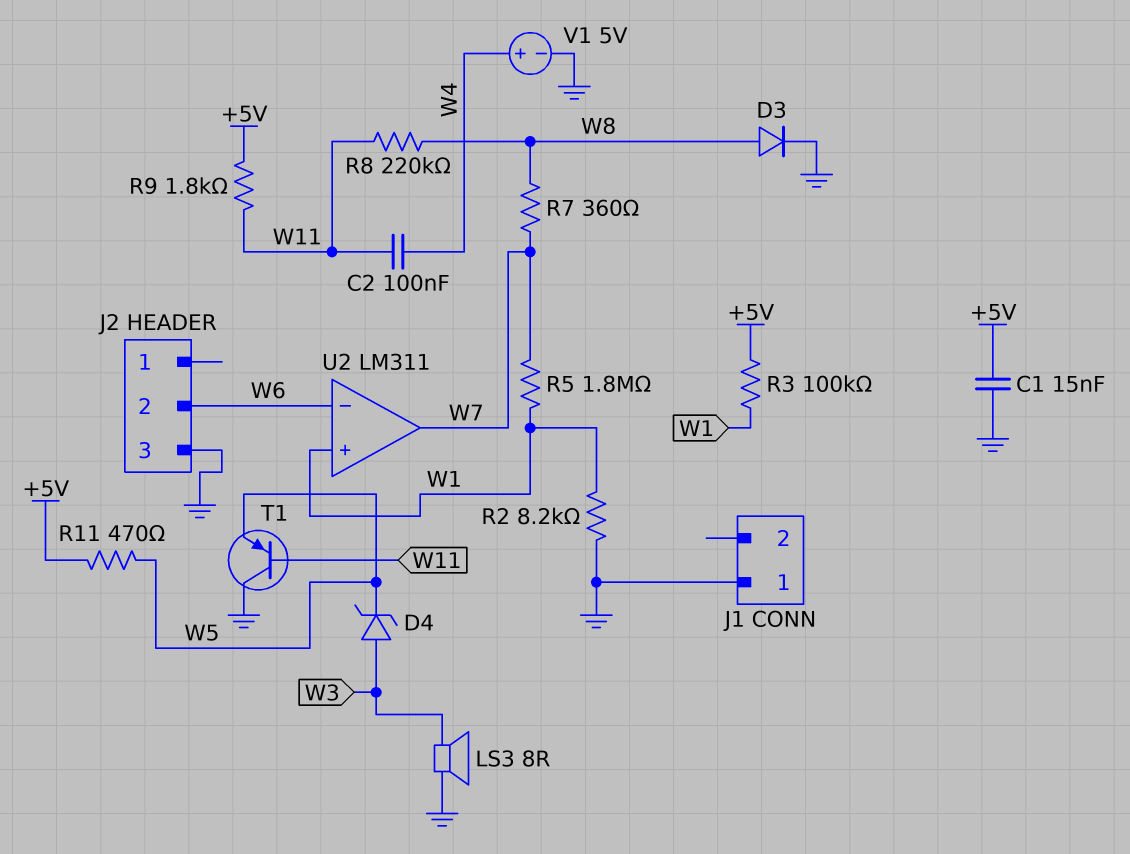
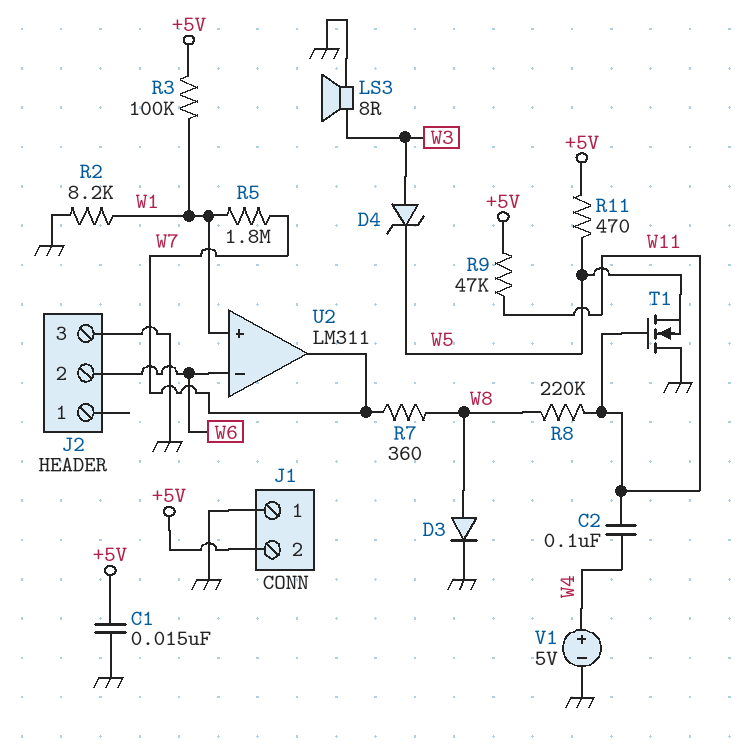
J1 pin 2: none -> +5V
R9: 1.8k (+5V, W11) -> 47k (+5V, W11)
T1: PNP (B W11, C GND, E W5) -> NMOS (G W11, D GND, S W5)

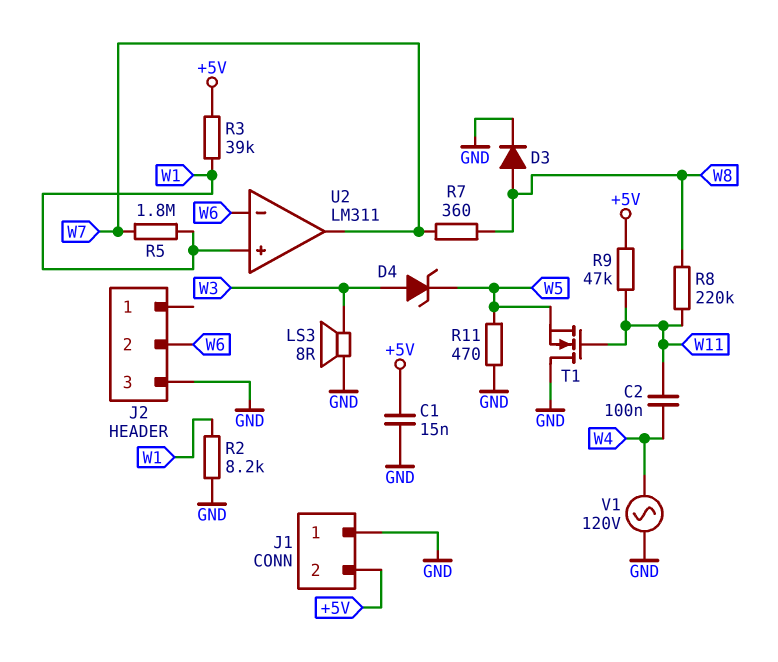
R3: 100k (+5V, W1) -> 39k (+5V, W1)
R11: 470 (+5V, W5) -> 470 (GND, W5)
V1: 5V (plus W4, minus GND) -> AC 120V (GND, W4)

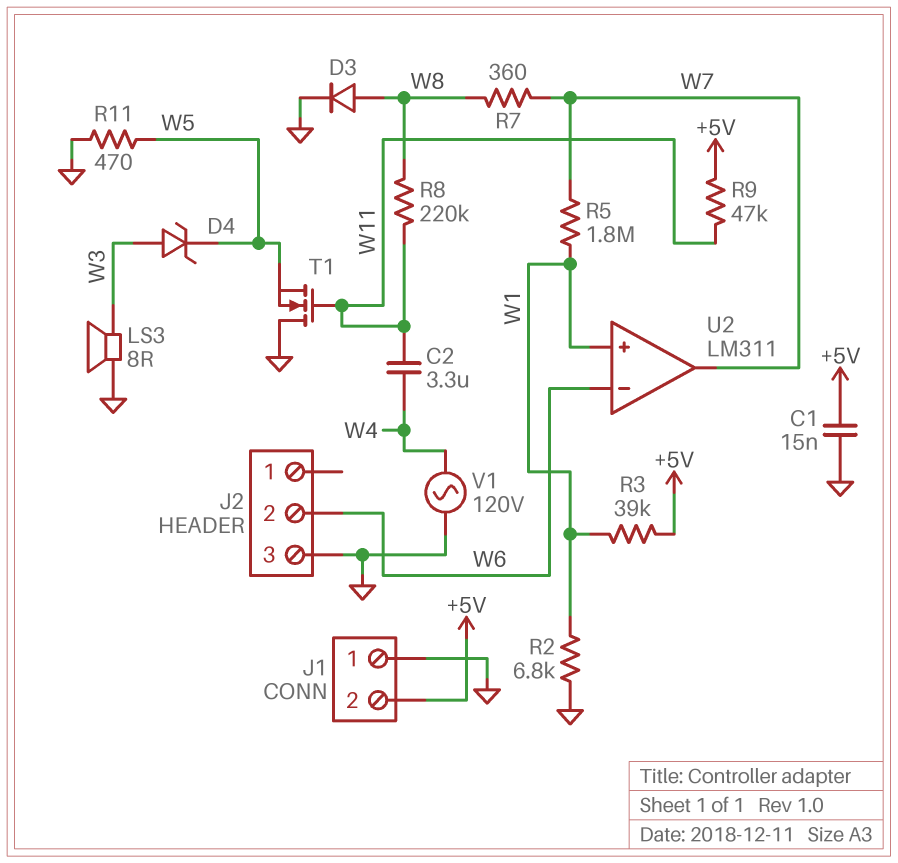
C2: 100nF (W4, W11) -> 3.3uF (W4, W11)
R2: 8.2k (GND, W1) -> 6.8k (GND, W1)

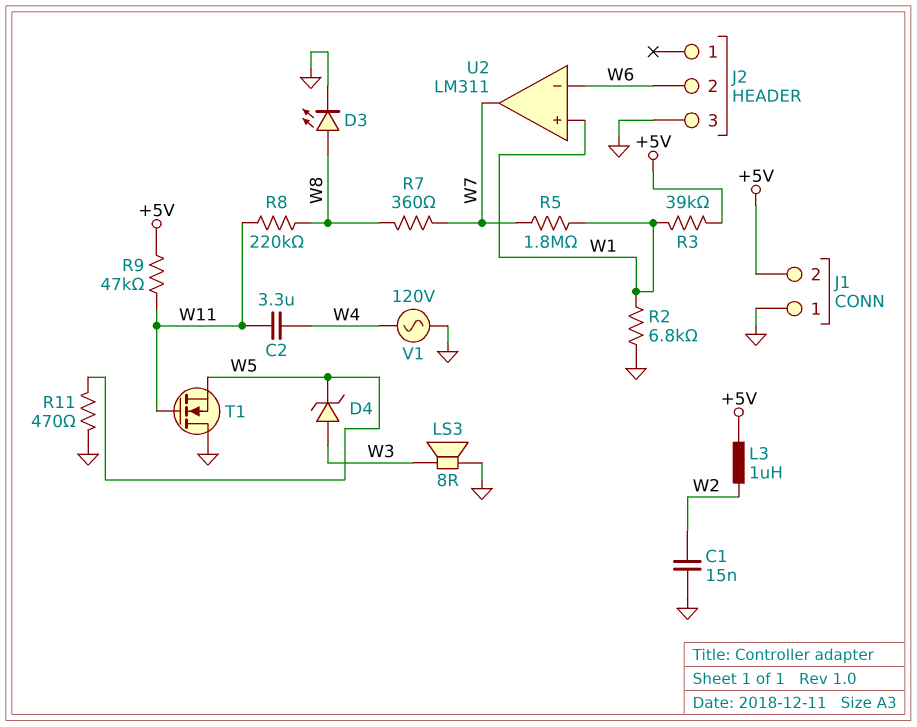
C1: 15nF (+5V, GND) -> 15nF (GND, W2)
D3: diode (A W8, K GND) -> LED (A W8, K GND)
L3: none -> 1uH (+5V, W2)

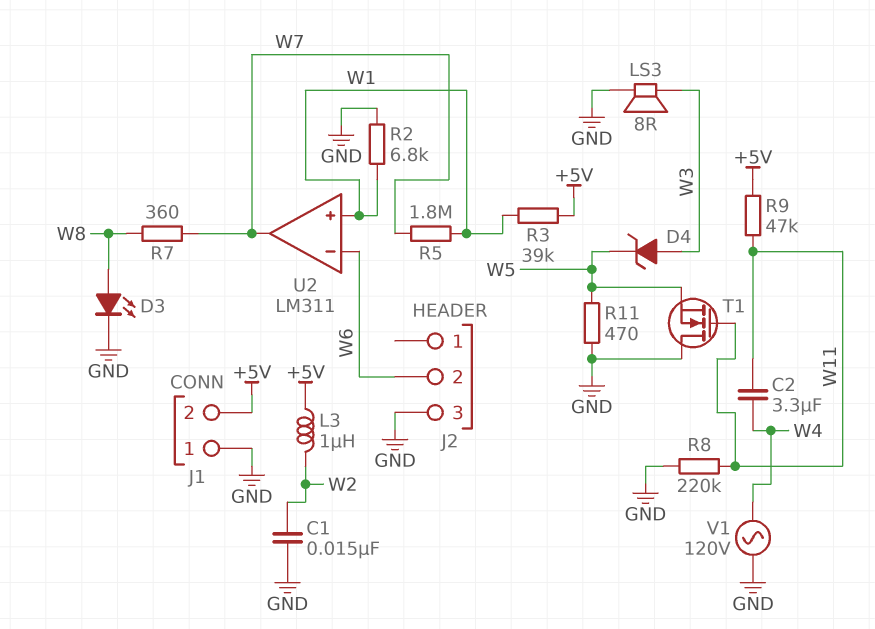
R8: 220k (W8, W11) -> 220k (GND, W11)

